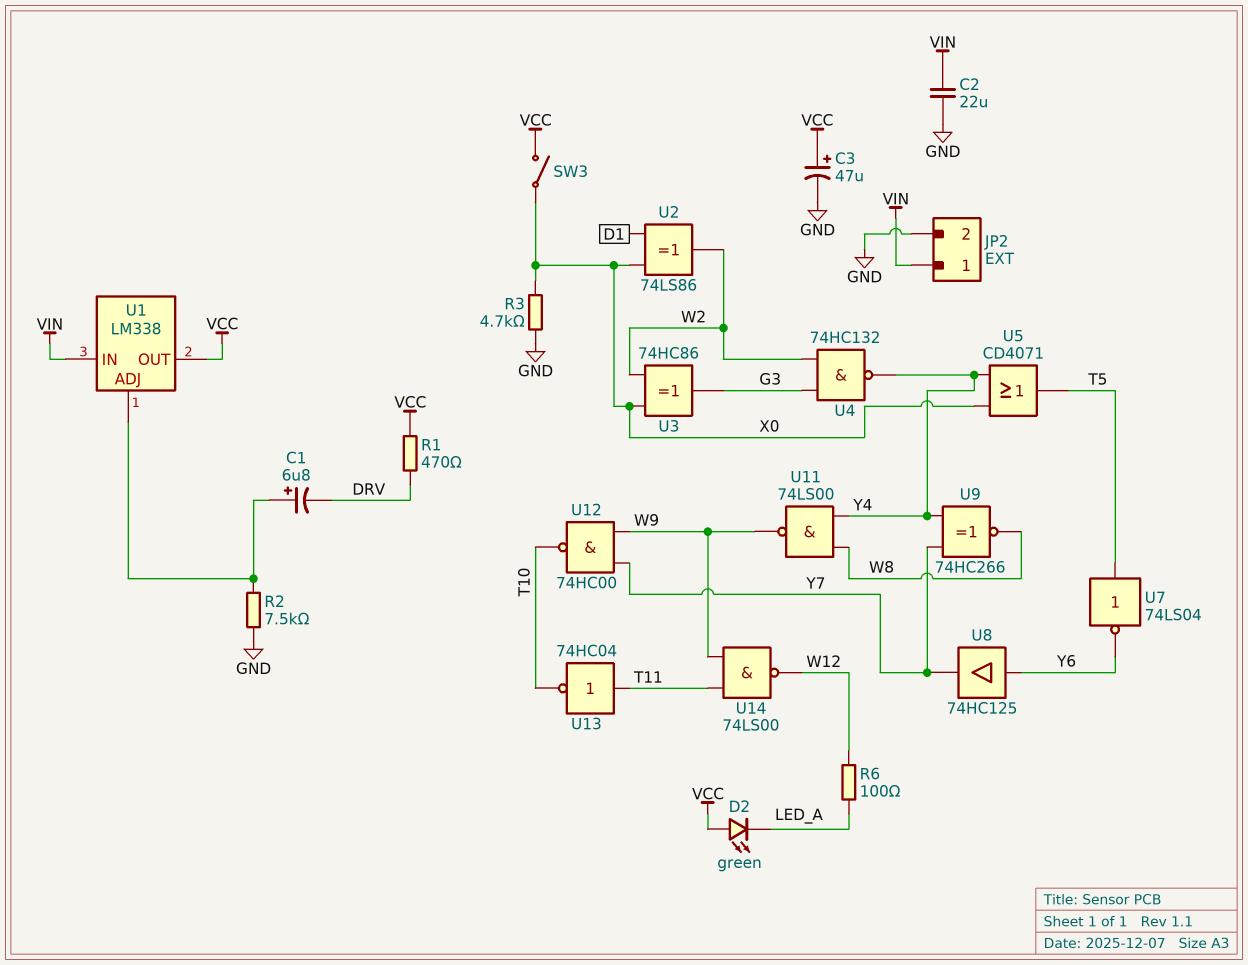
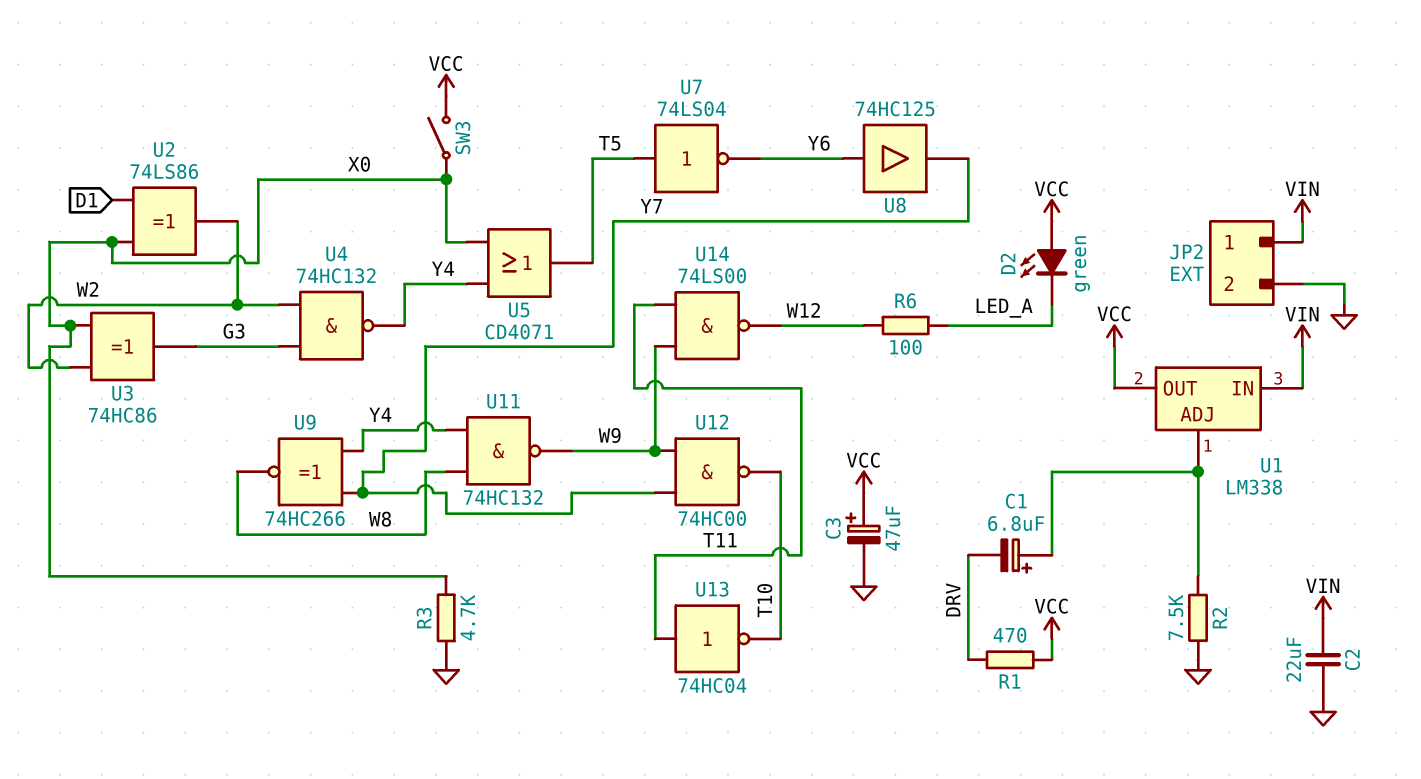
U11: NAND 74LS00 (in W8, in Y4, out W9) -> NAND 74HC132 (in W8, in Y4, out W9)

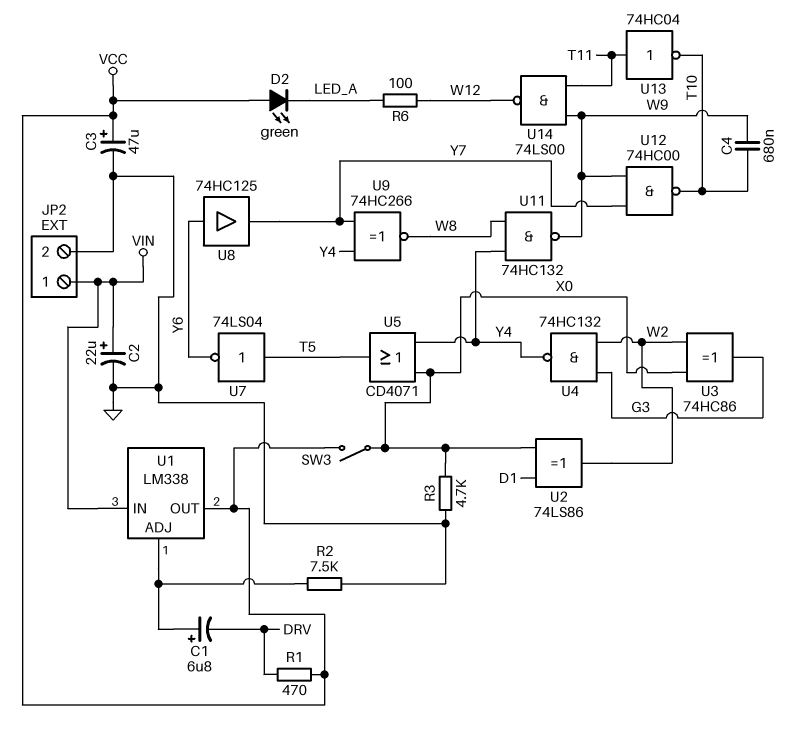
C2: 22uF (GND, VIN) -> 22uF (plus VIN, minus GND)
C4: none -> 680nF (T10, W9)

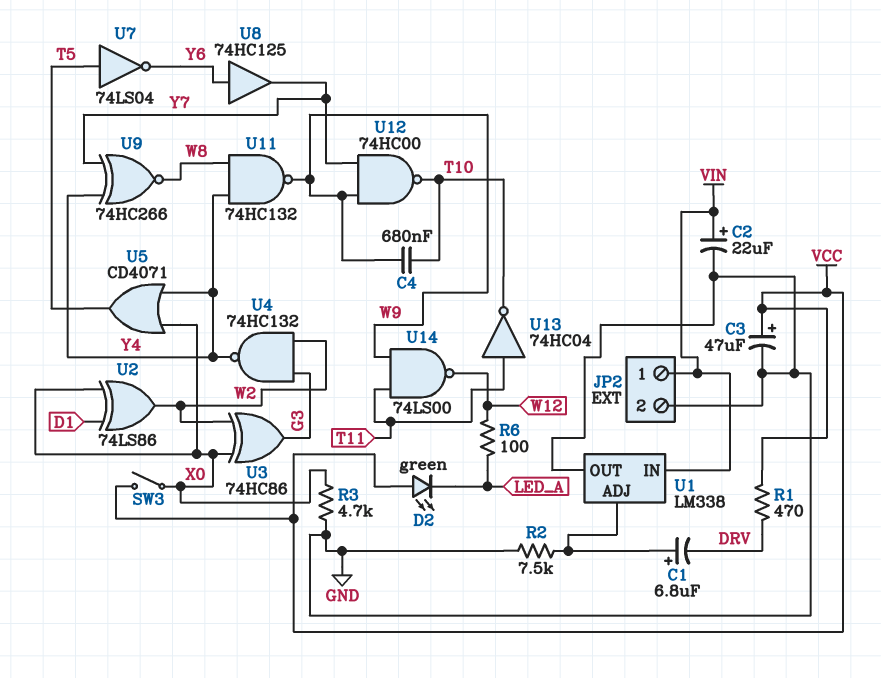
U1 pin OUT: VCC -> GND

